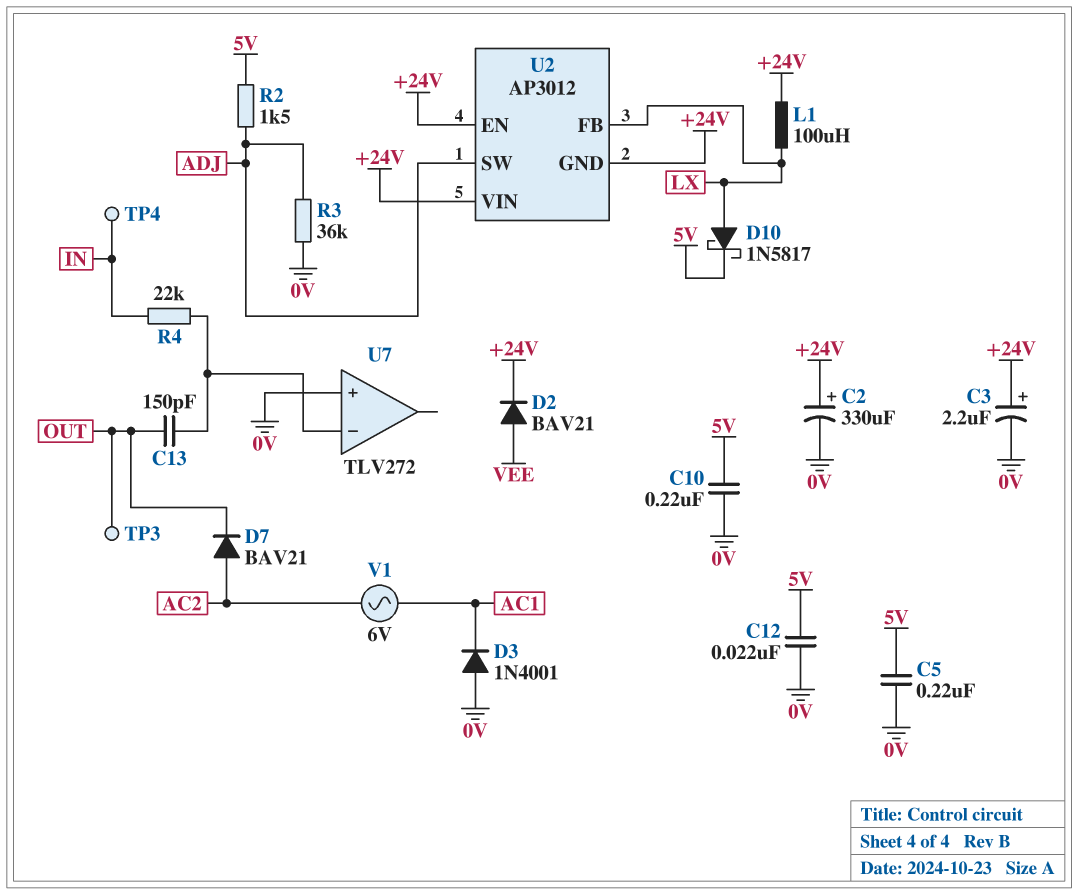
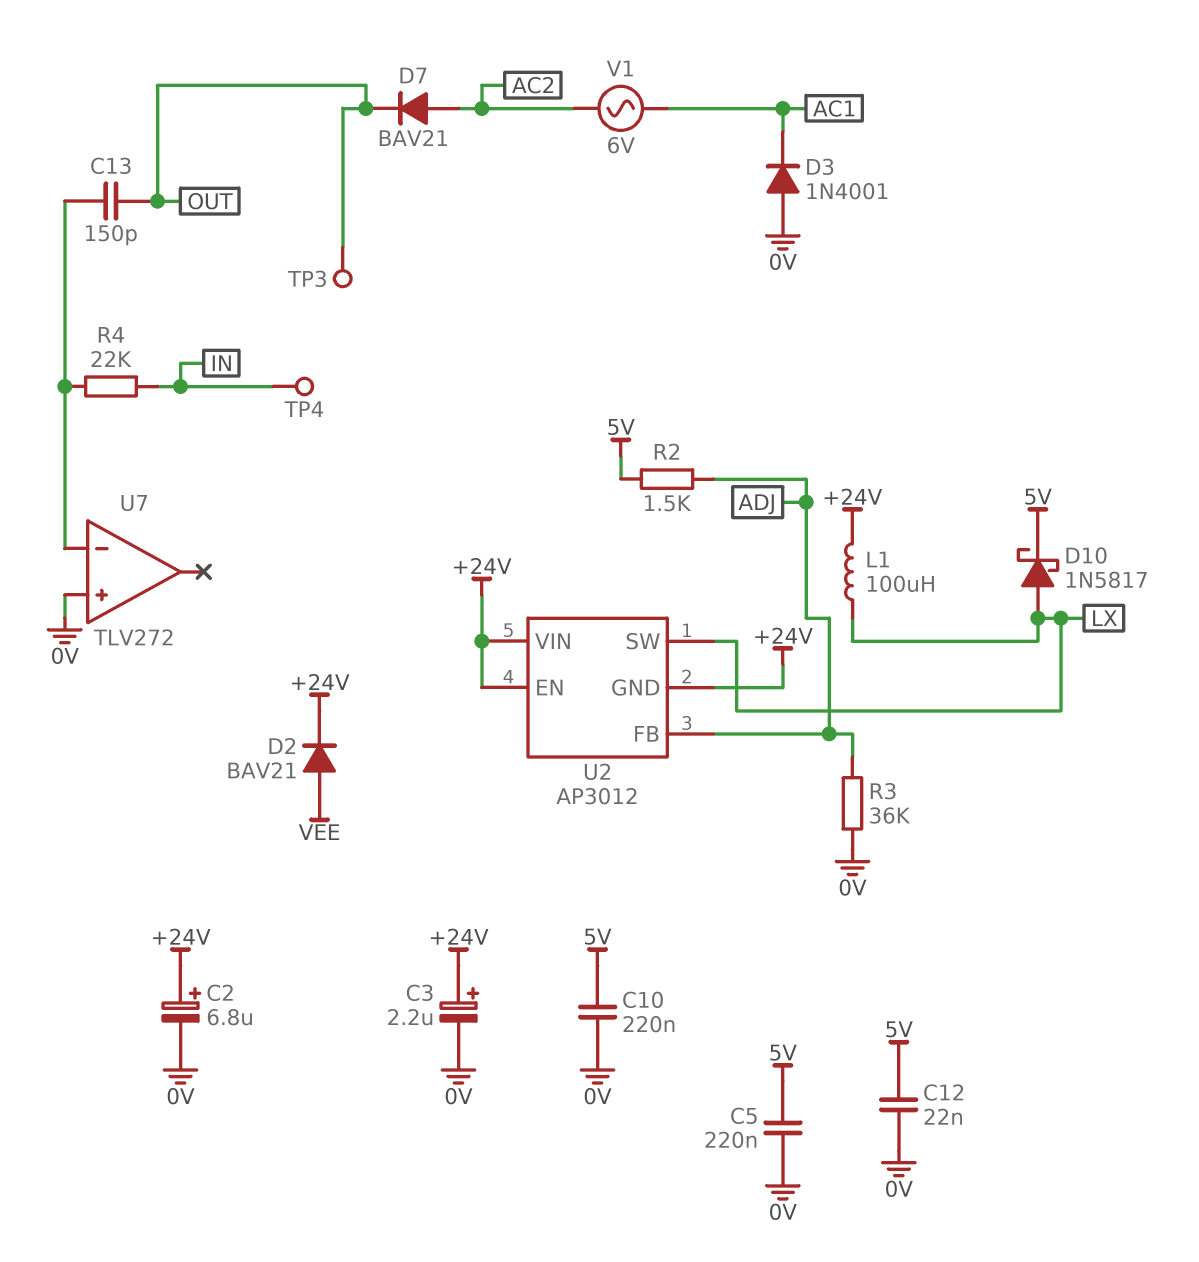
C2: 330uF (plus +24V, minus 0V) -> 6.8uF (plus +24V, minus 0V)
U2 pin FB: LX -> ADJ
U2 pin SW: ADJ -> LX

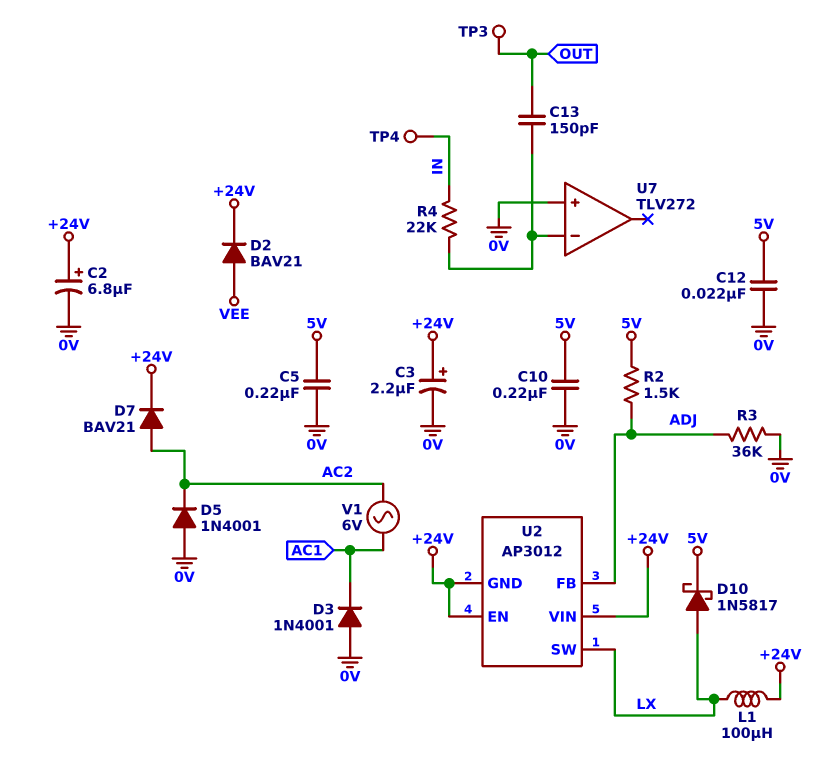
D5: none -> diode 1N4001 (A 0V, K AC2)
D7: diode BAV21 (A AC2, K OUT) -> diode BAV21 (A AC2, K +24V)

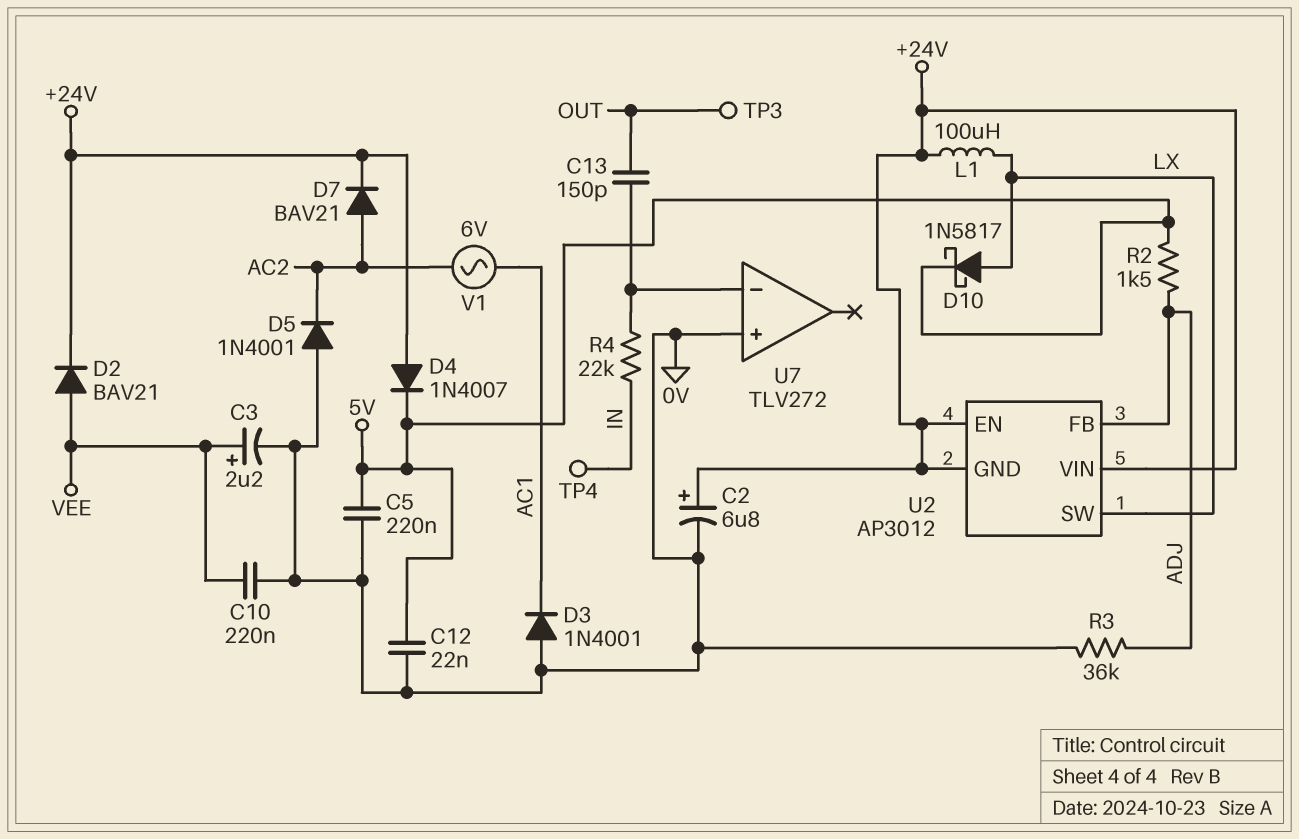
C3: 2.2uF (plus +24V, minus 0V) -> 2.2uF (plus VEE, minus 0V)
C10: 220nF (0V, 5V) -> 220nF (0V, VEE)
D4: none -> diode 1N4007 (A +24V, K 5V)

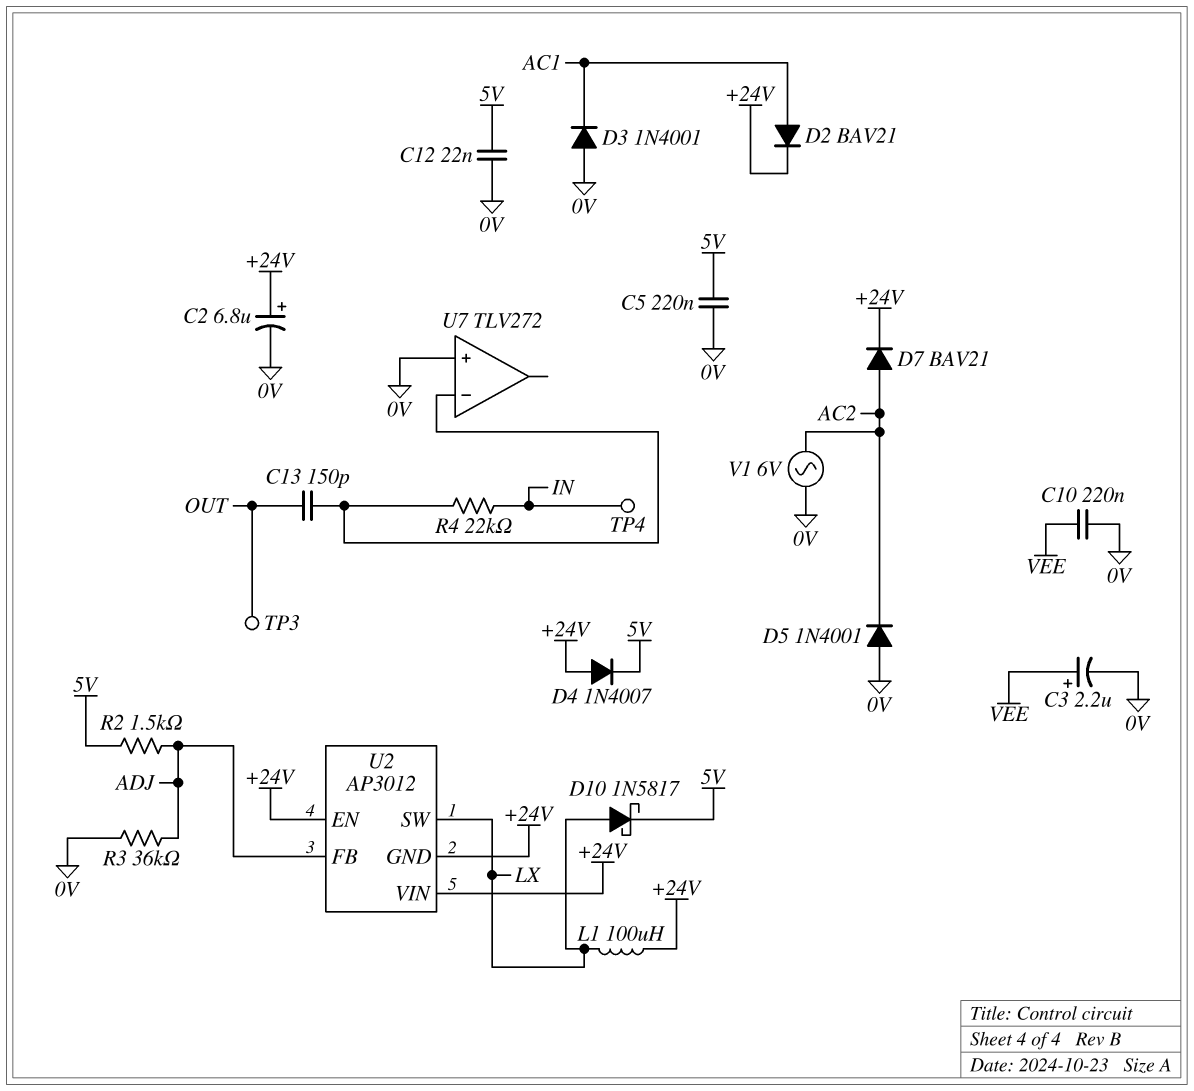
D2: diode BAV21 (A VEE, K +24V) -> diode BAV21 (A AC1, K +24V)
V1: AC 6V (AC1, AC2) -> AC 6V (0V, AC2)

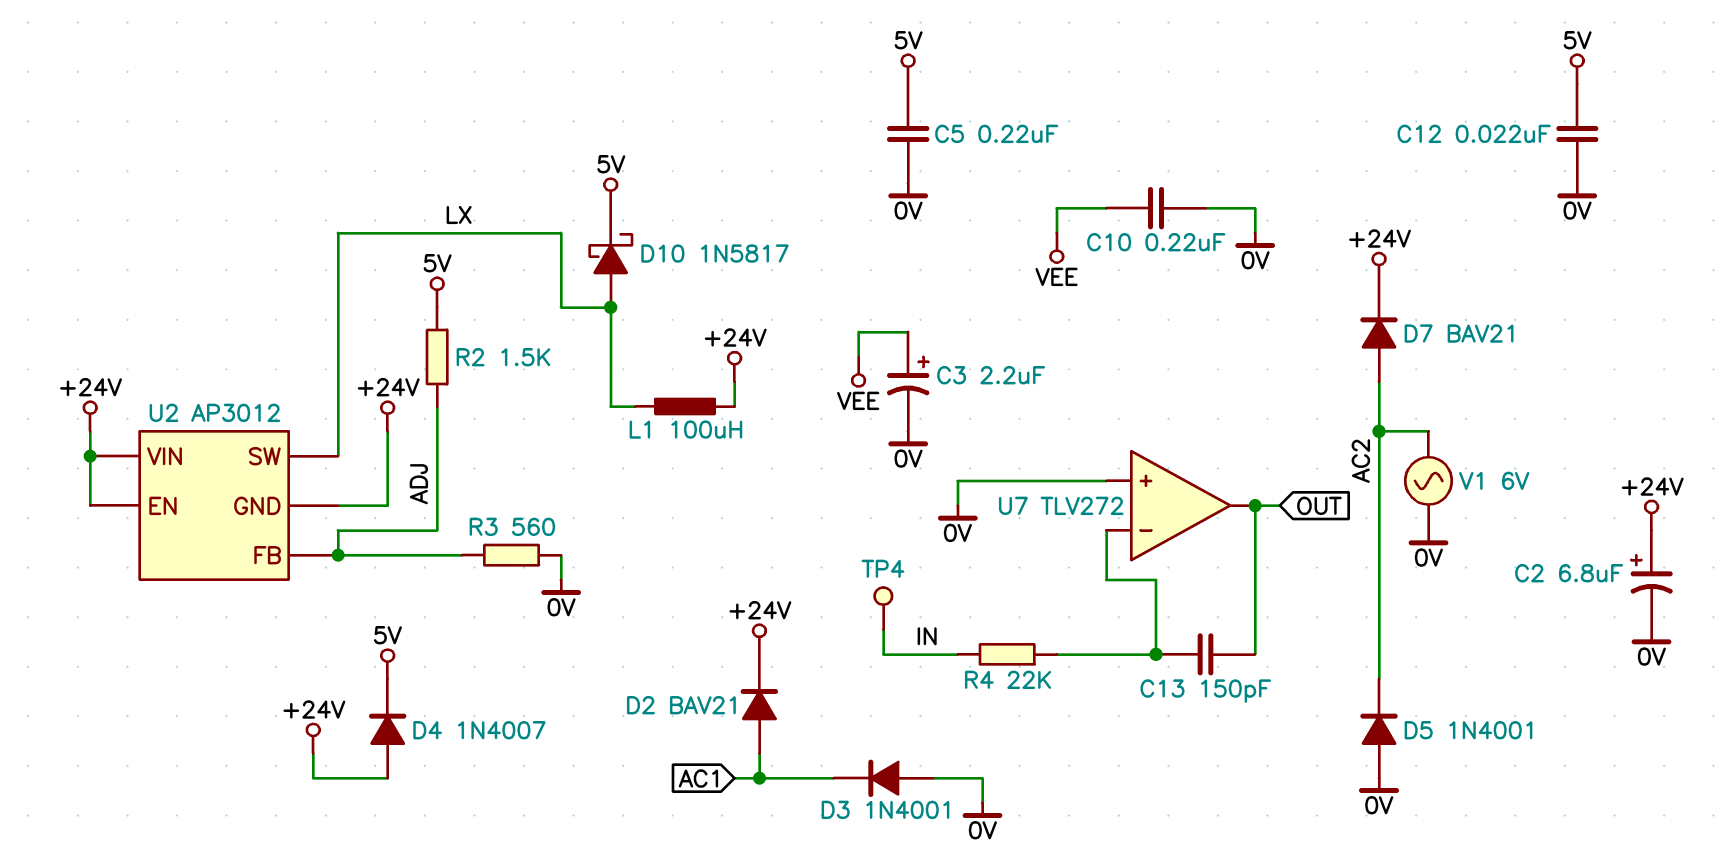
R3: 36k (0V, ADJ) -> 560 (0V, ADJ)
TP3: test point (OUT) -> none
U7 pin out: none -> OUT

